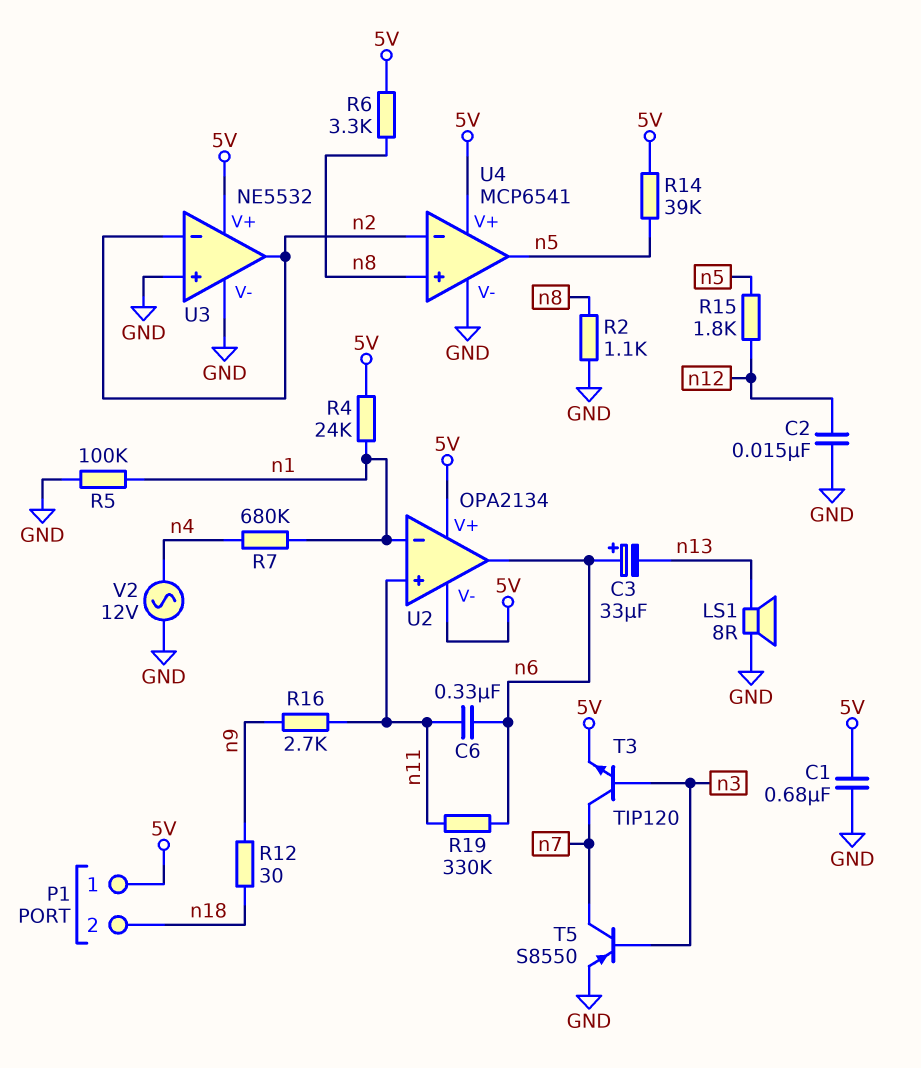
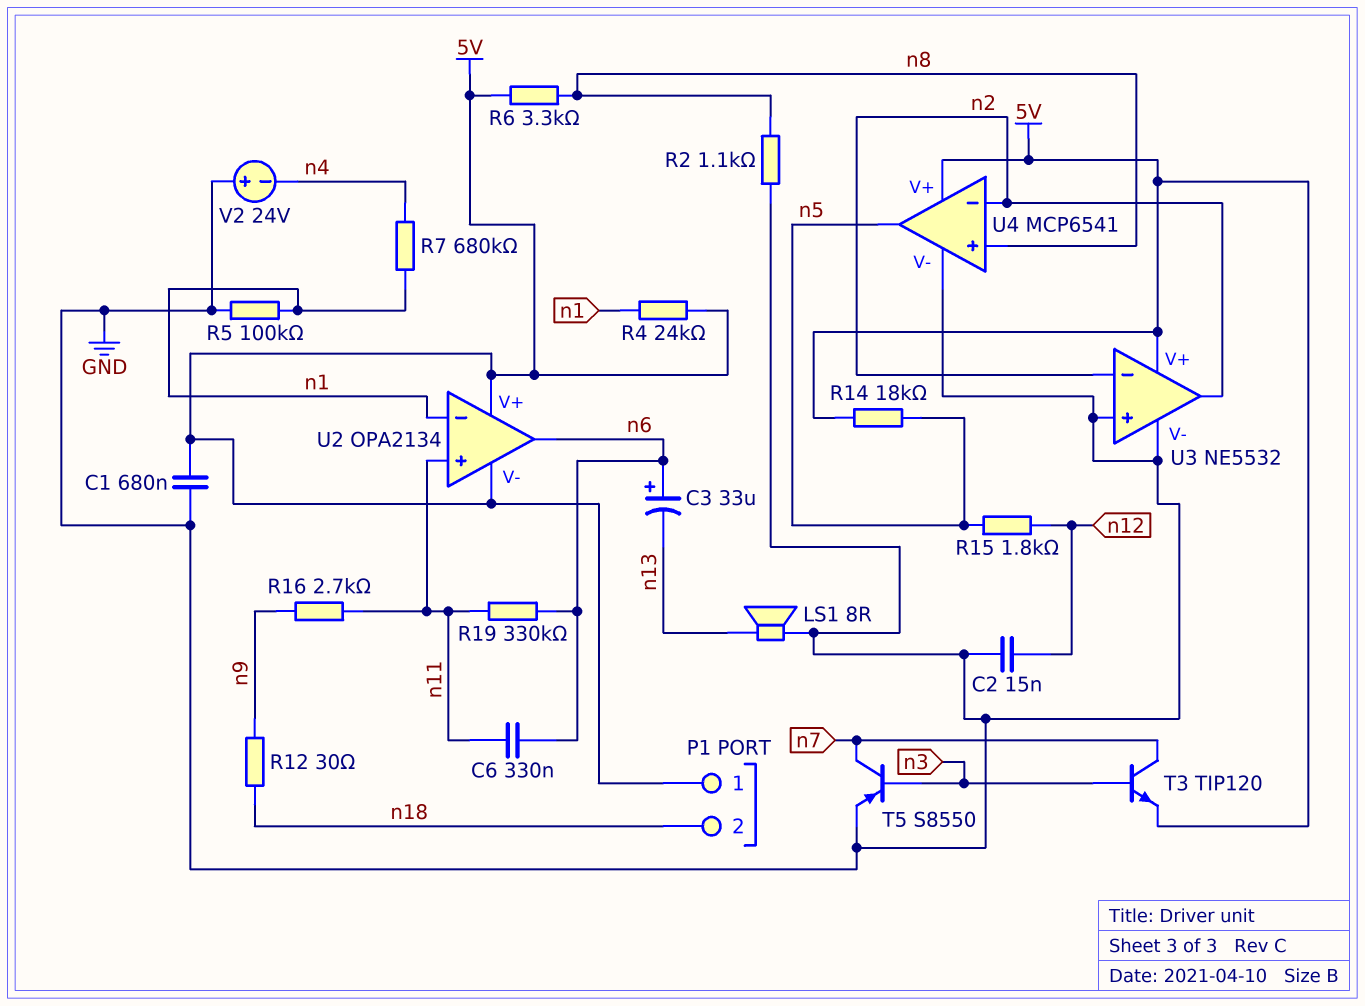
R14: 39k (5V, n5) -> 18k (5V, n5)
V2: AC 12V (GND, n4) -> 24V (plus GND, minus n4)

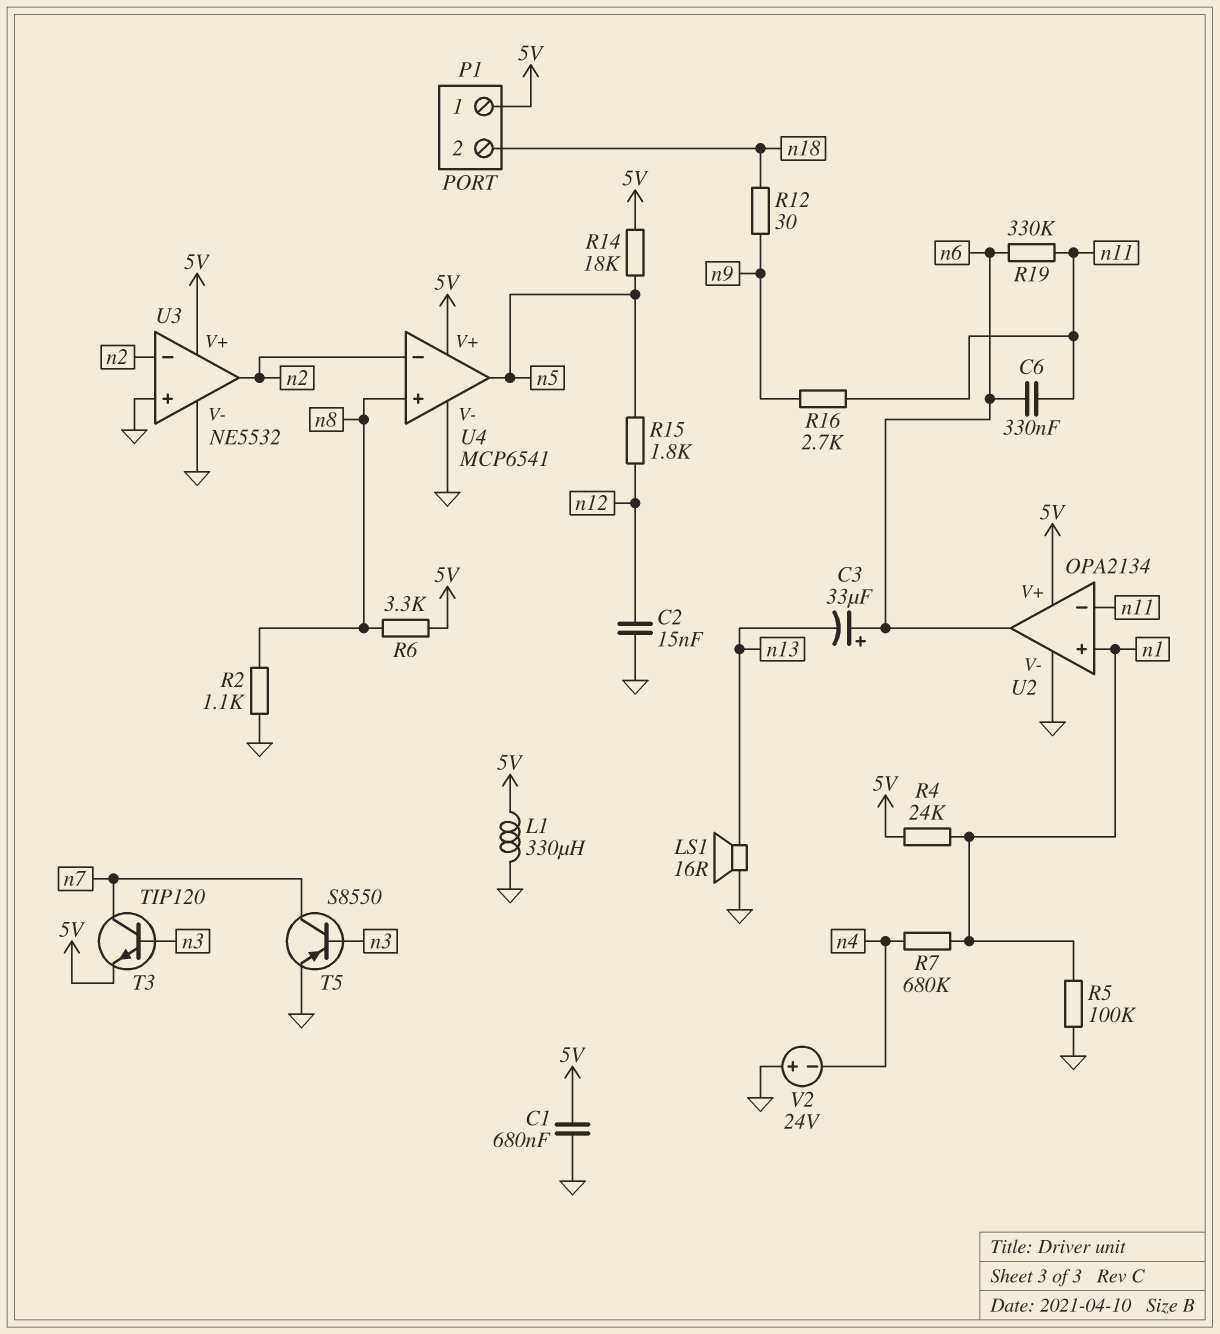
L1: none -> 330uH (5V, GND)
LS1: speaker 8R (GND, n13) -> speaker 16R (GND, n13)
U2 pin V-: 5V -> GND
U2 pin in+: n11 -> n1
U2 pin in-: n1 -> n11

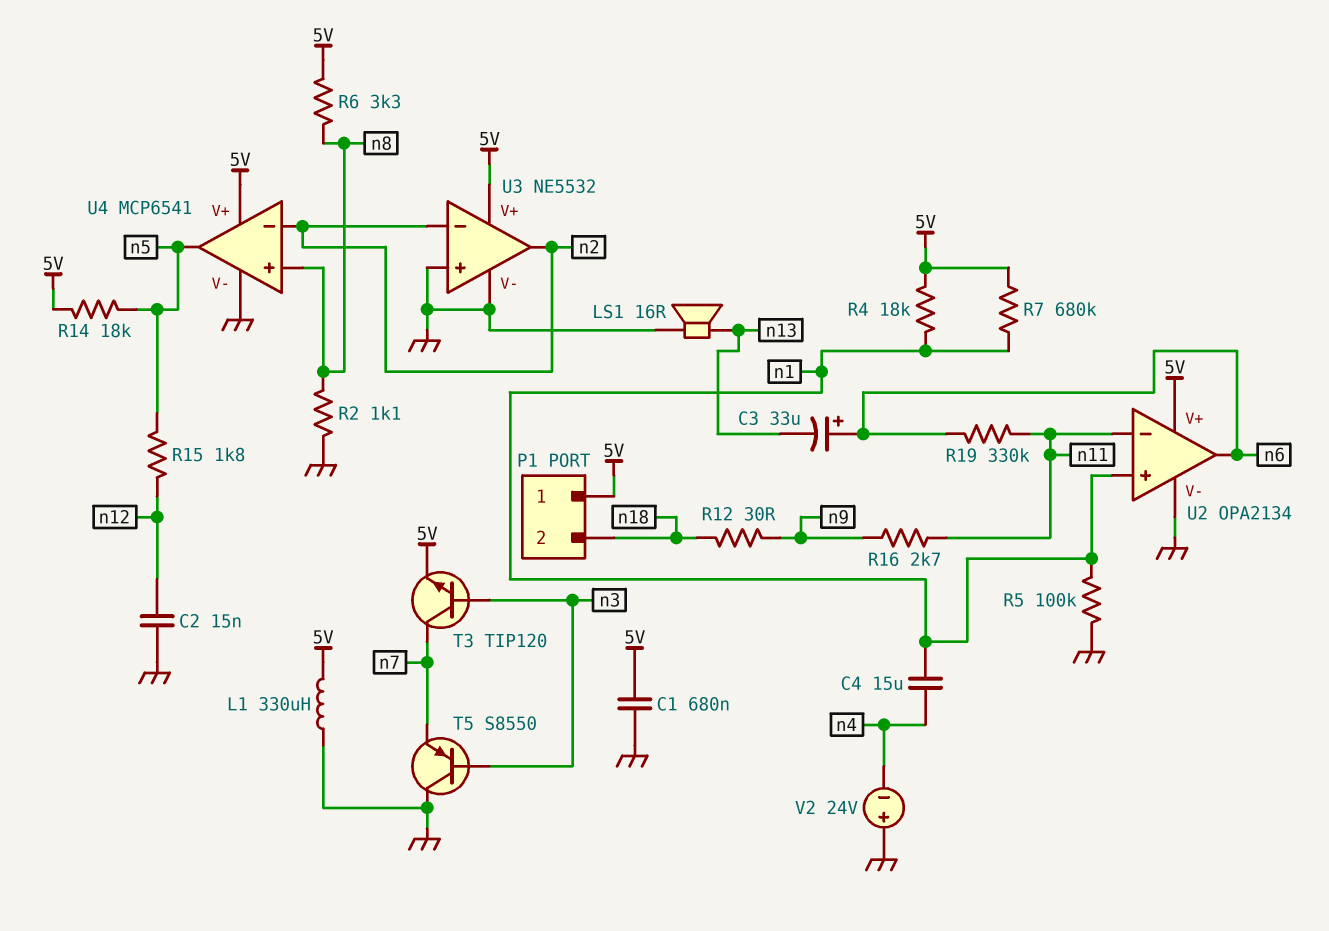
C4: none -> 15uF (n1, n4)
C6: 330nF (n6, n11) -> none
R4: 24k (5V, n1) -> 18k (5V, n1)
R7: 680k (n1, n4) -> 680k (5V, n1)
T5: PNP S8550 (B n3, C n7, E GND) -> PNP S8550 (B n3, C GND, E n7)

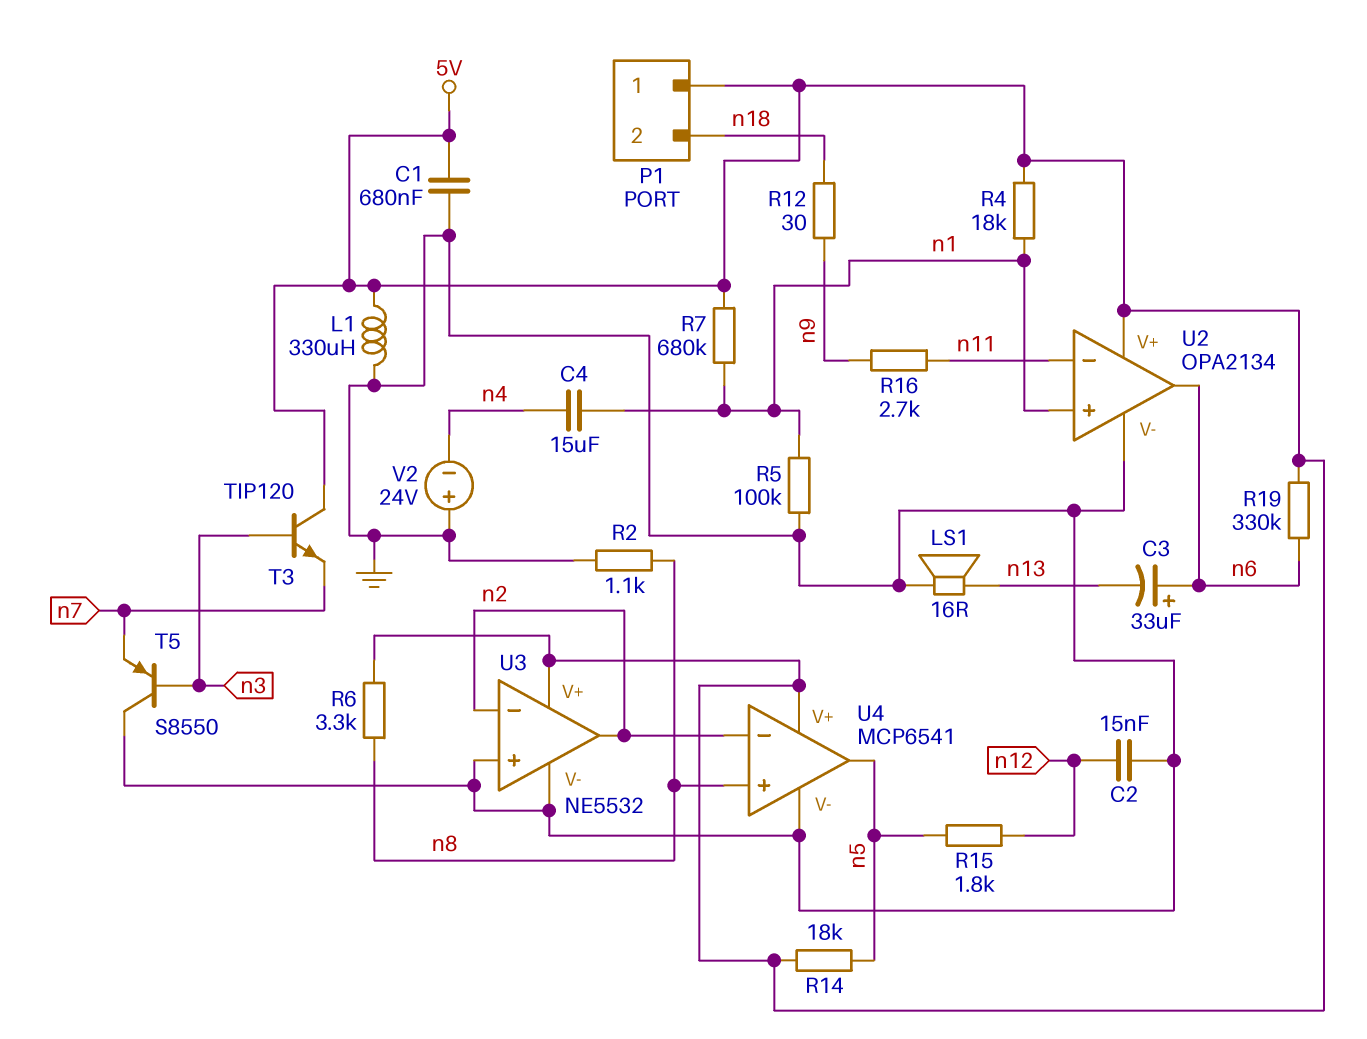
R19: 330k (n6, n11) -> 330k (5V, n6)
T3: NPN TIP120 (B n3, C n7, E 5V) -> NPN TIP120 (B n3, C 5V, E n7)

